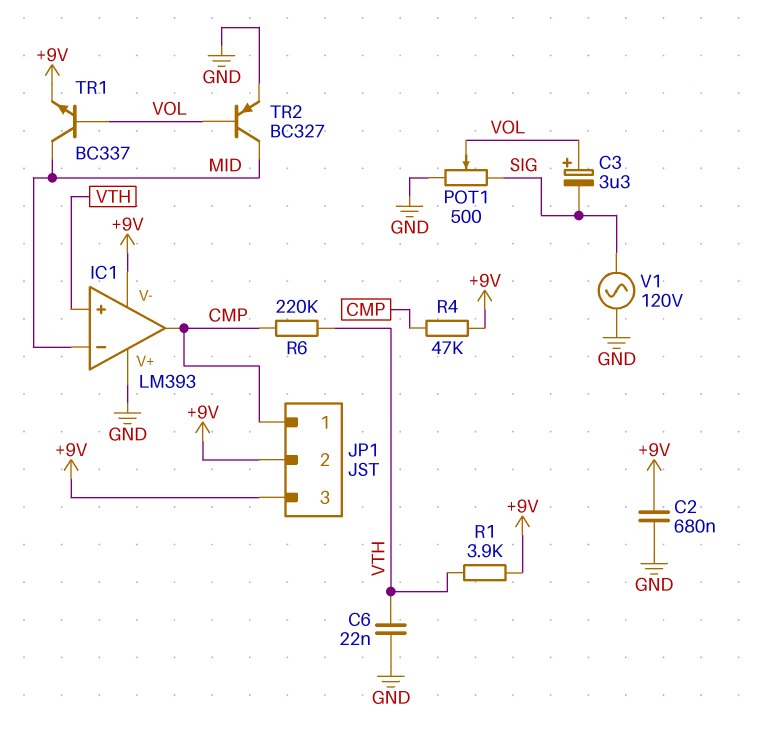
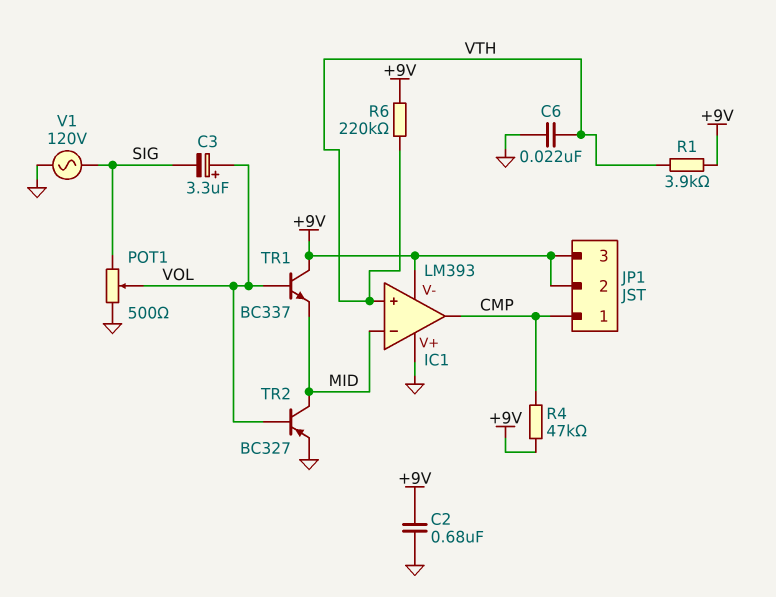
R6: 220k (CMP, VTH) -> 220k (+9V, VTH)
TR1: NPN BC337 (B VOL, C MID, E +9V) -> NPN BC337 (B VOL, C +9V, E MID)

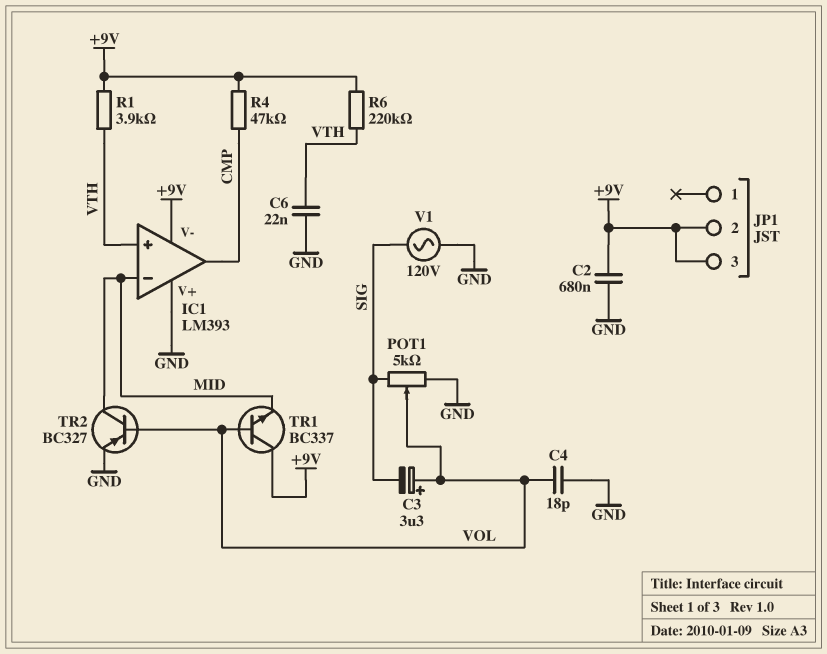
C4: none -> 18pF (GND, VOL)
JP1 pin 1: CMP -> none
POT1: 500 (GND, SIG, wiper VOL) -> 5k (GND, SIG, wiper VOL)

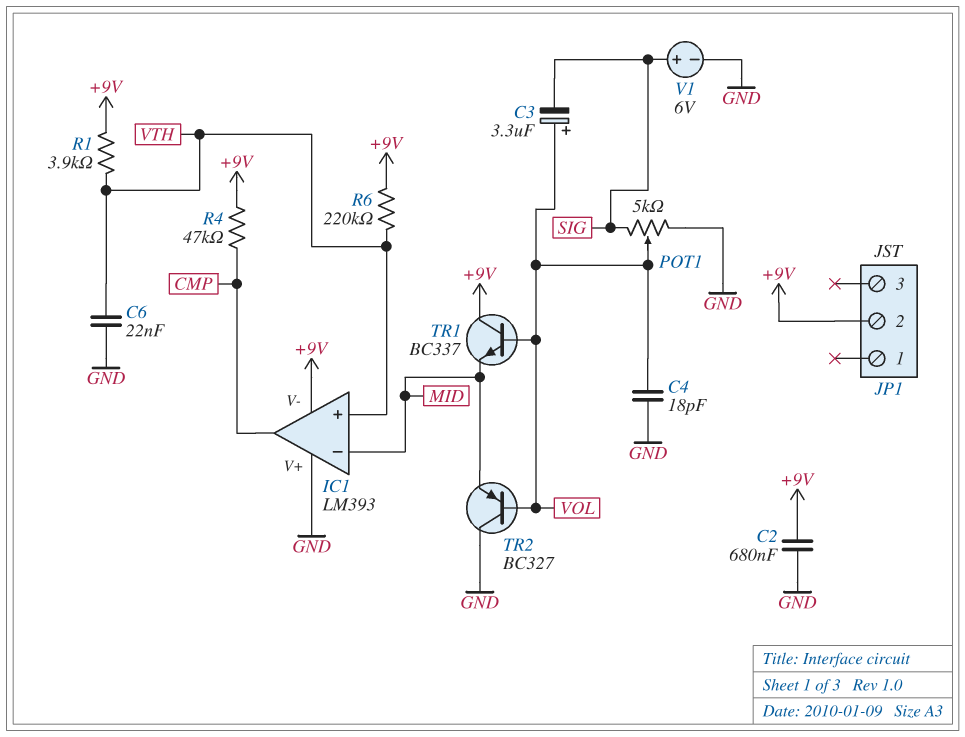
JP1 pin 3: +9V -> none
TR2: PNP BC327 (B VOL, C MID, E GND) -> PNP BC327 (B VOL, C GND, E MID)
V1: AC 120V (GND, SIG) -> 6V (plus SIG, minus GND)

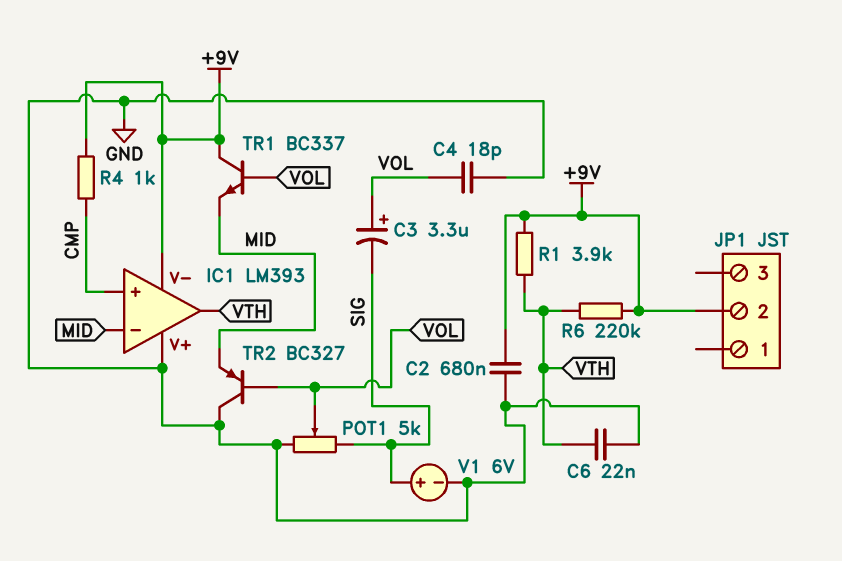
IC1 pin in+: VTH -> CMP
IC1 pin out: CMP -> VTH
R4: 47k (+9V, CMP) -> 1k (+9V, CMP)

